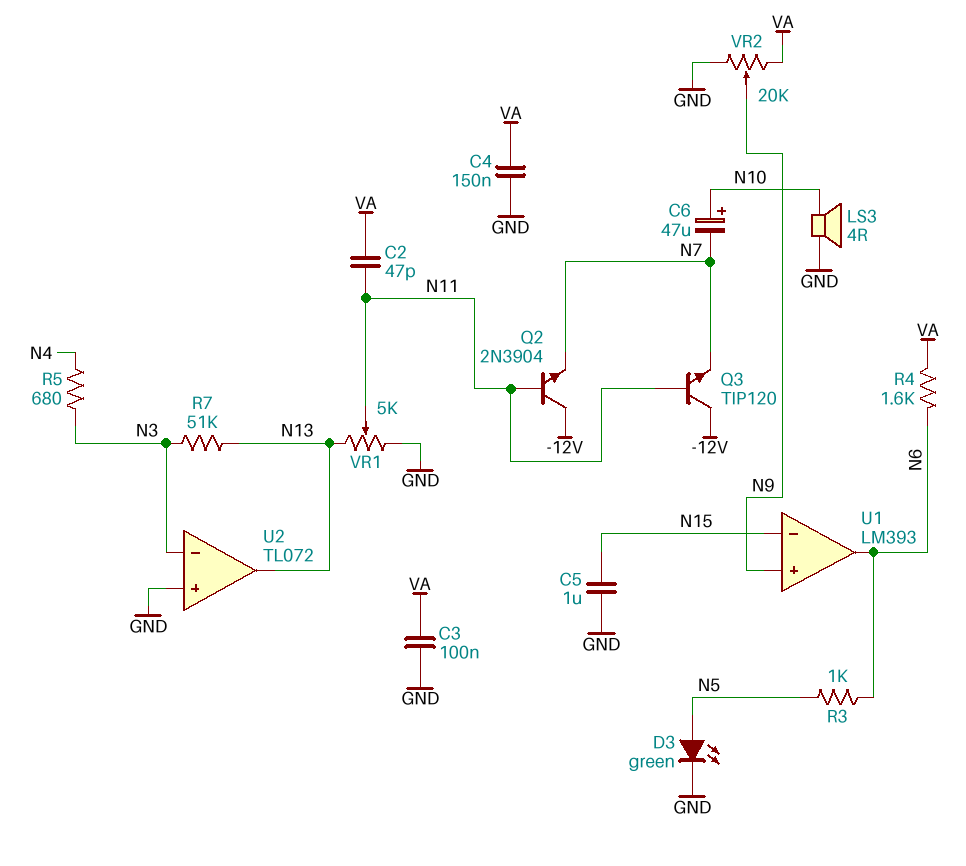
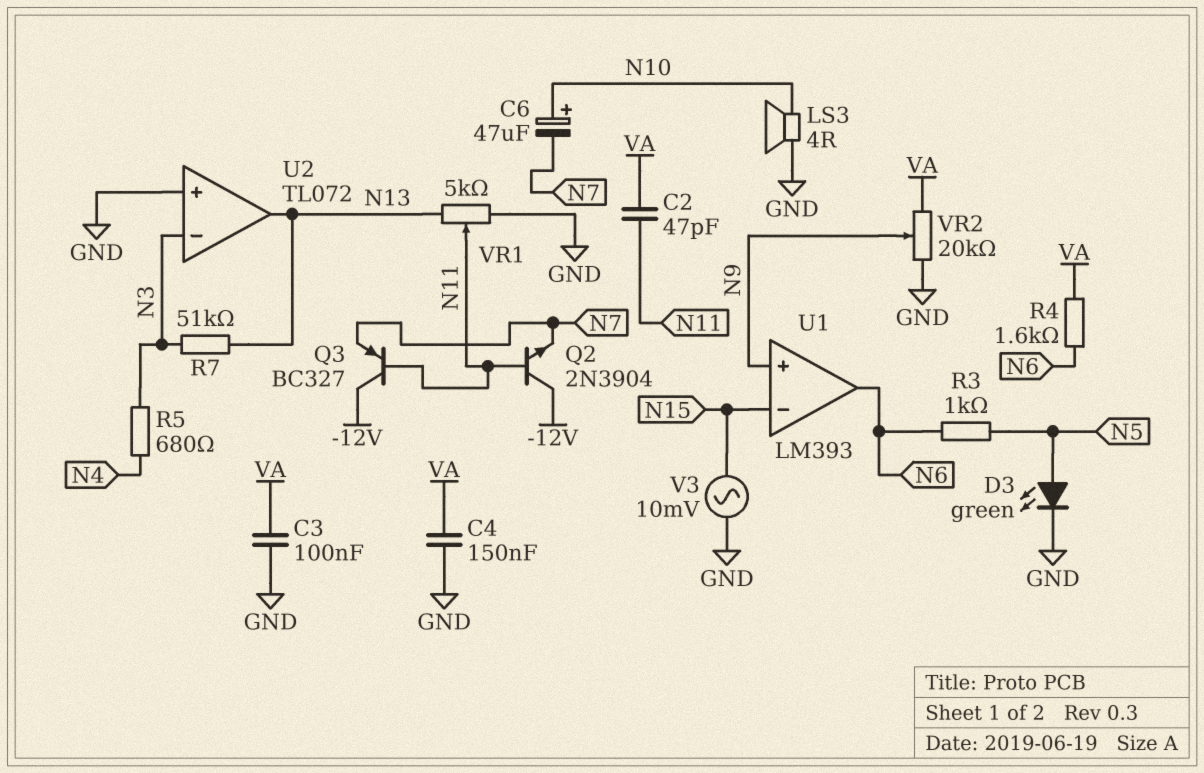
C5: 1uF (GND, N15) -> none
Q3: NPN TIP120 (B N11, C -12V, E N7) -> PNP BC327 (B N11, C -12V, E N7)
V3: none -> AC 10mV (GND, N15)

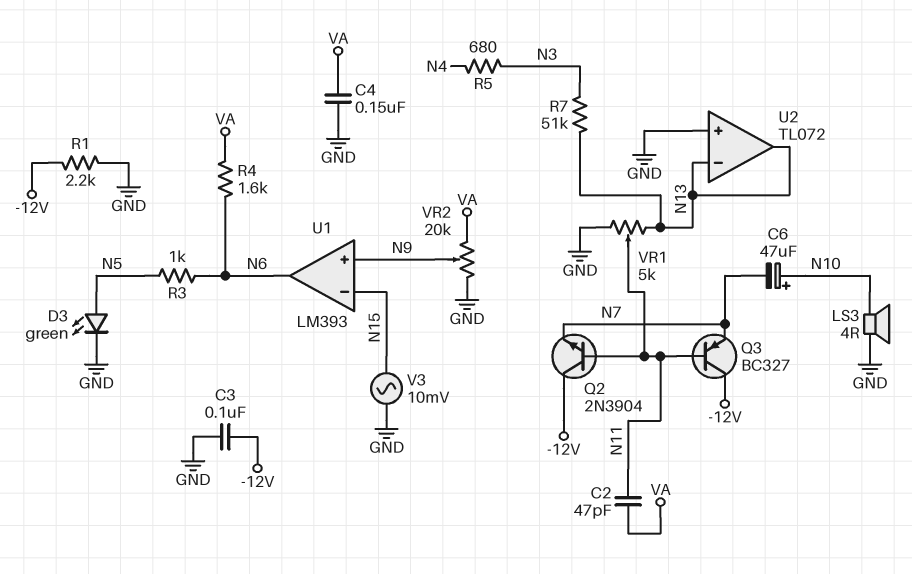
C3: 100nF (GND, VA) -> 100nF (-12V, GND)
R1: none -> 2.2k (-12V, GND)
U2 pin in-: N3 -> N13

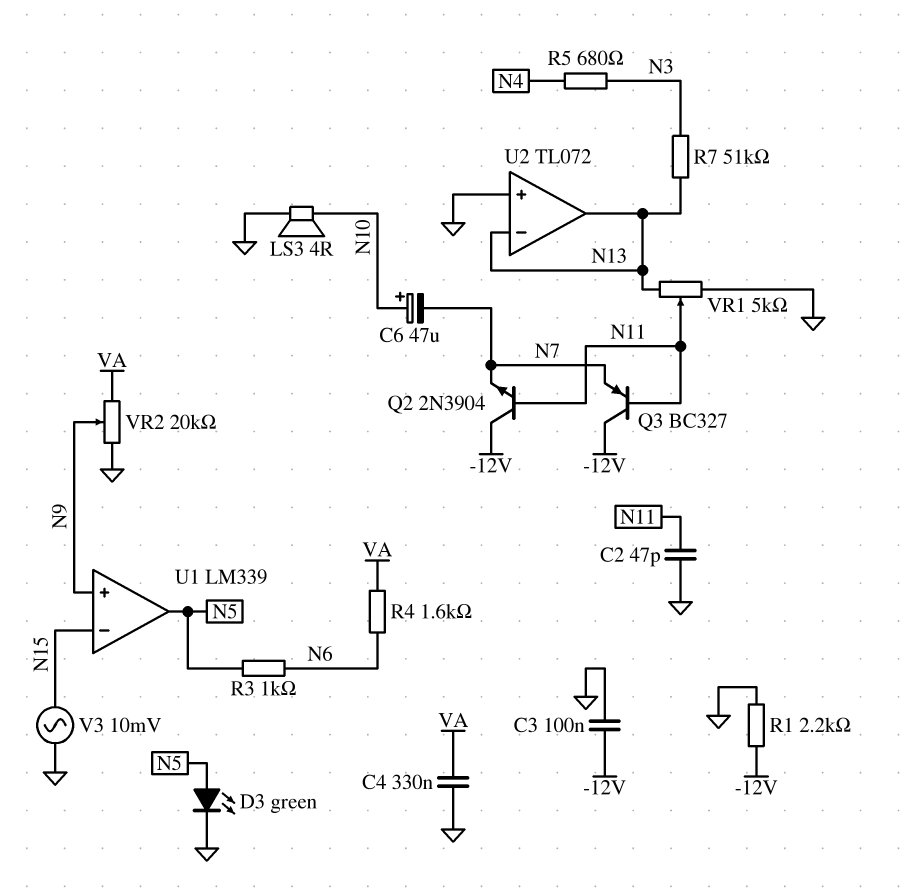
C2: 47pF (N11, VA) -> 47pF (GND, N11)
C4: 150nF (GND, VA) -> 330nF (GND, VA)
U1: LM393 -> LM339
U1 pin out: N6 -> N5

